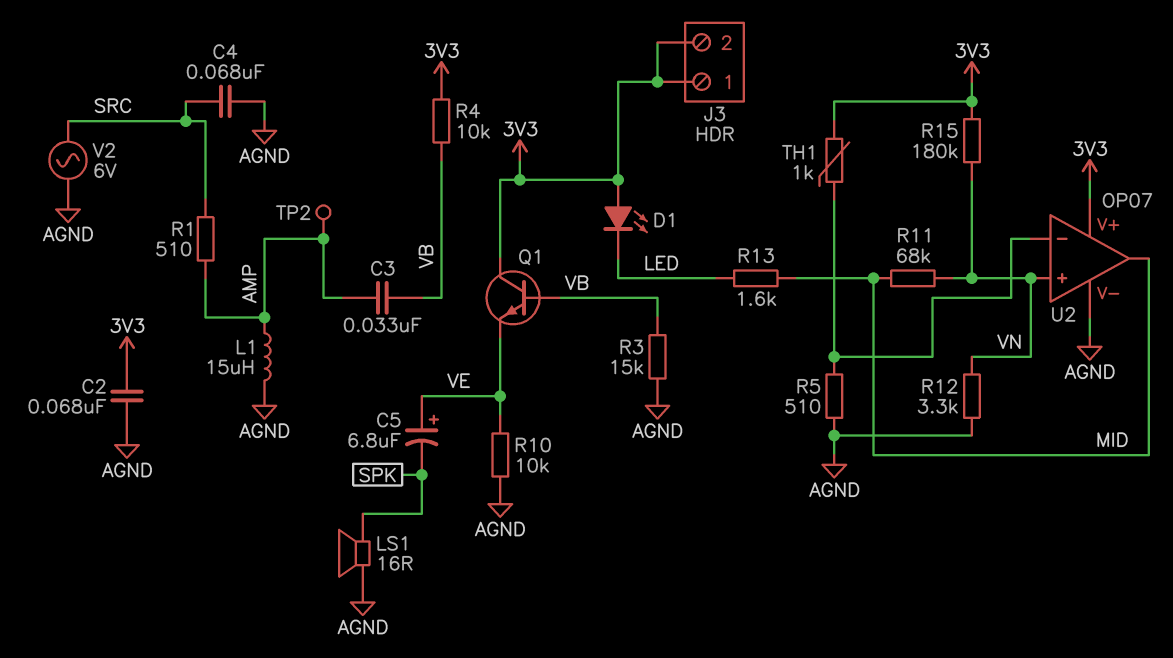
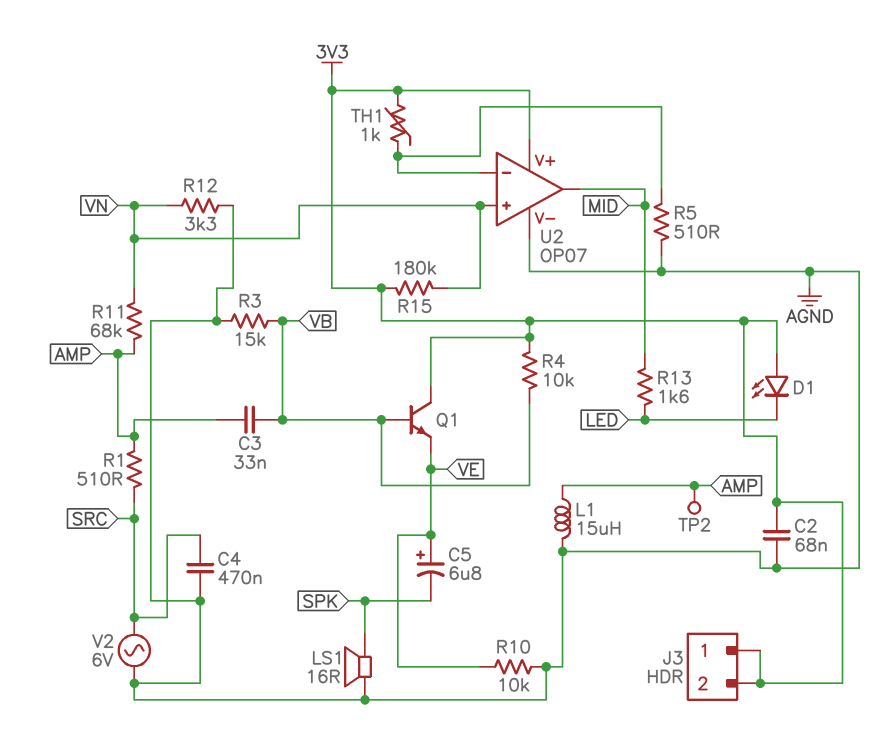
C4: 68nF (AGND, SRC) -> 470nF (AGND, SRC)
R11: 68k (MID, VN) -> 68k (AMP, VN)

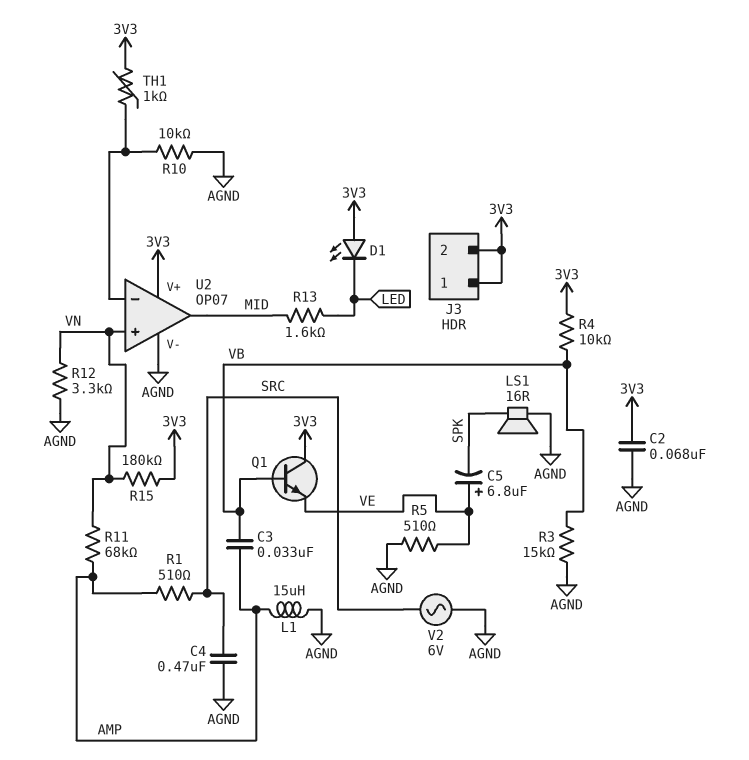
R5: 510 (AGND, U2/in-) -> 510 (AGND, VE)
R10: 10k (AGND, VE) -> 10k (AGND, U2/in-)
TP2: test point (AMP) -> none

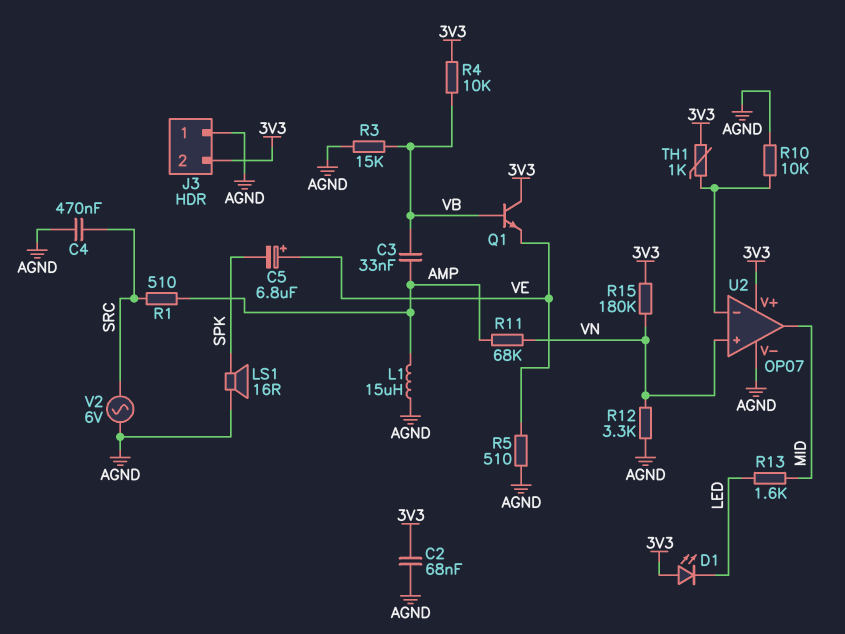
J3 pin 1: 3V3 -> AGND

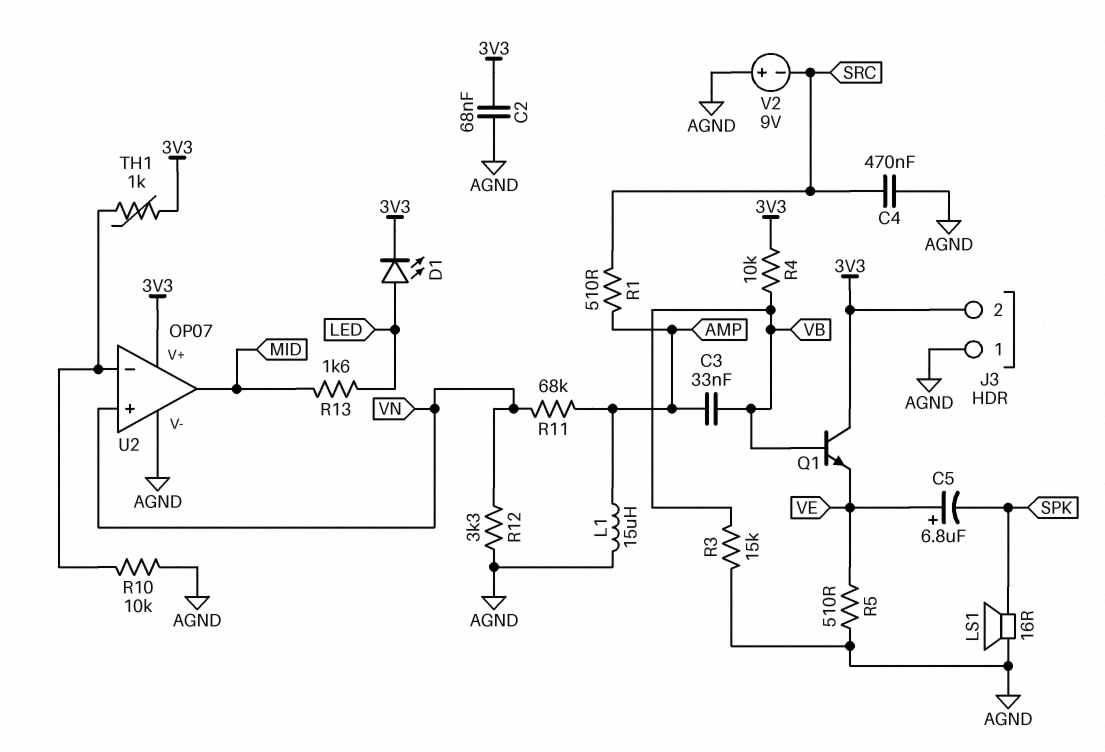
D1: LED (A 3V3, K LED) -> LED (A LED, K 3V3)
R15: 180k (3V3, VN) -> none
V2: AC 6V (AGND, SRC) -> 9V (plus AGND, minus SRC)

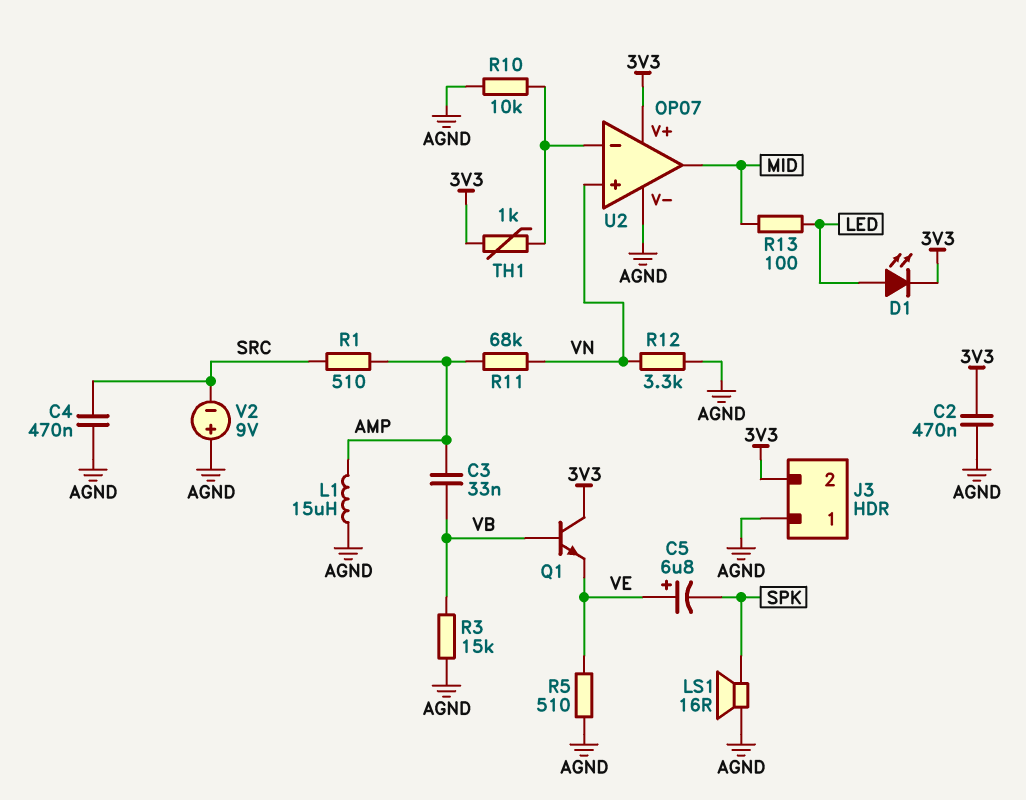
C2: 68nF (3V3, AGND) -> 470nF (3V3, AGND)
R4: 10k (3V3, VB) -> none
R13: 1.6k (LED, MID) -> 100 (LED, MID)

